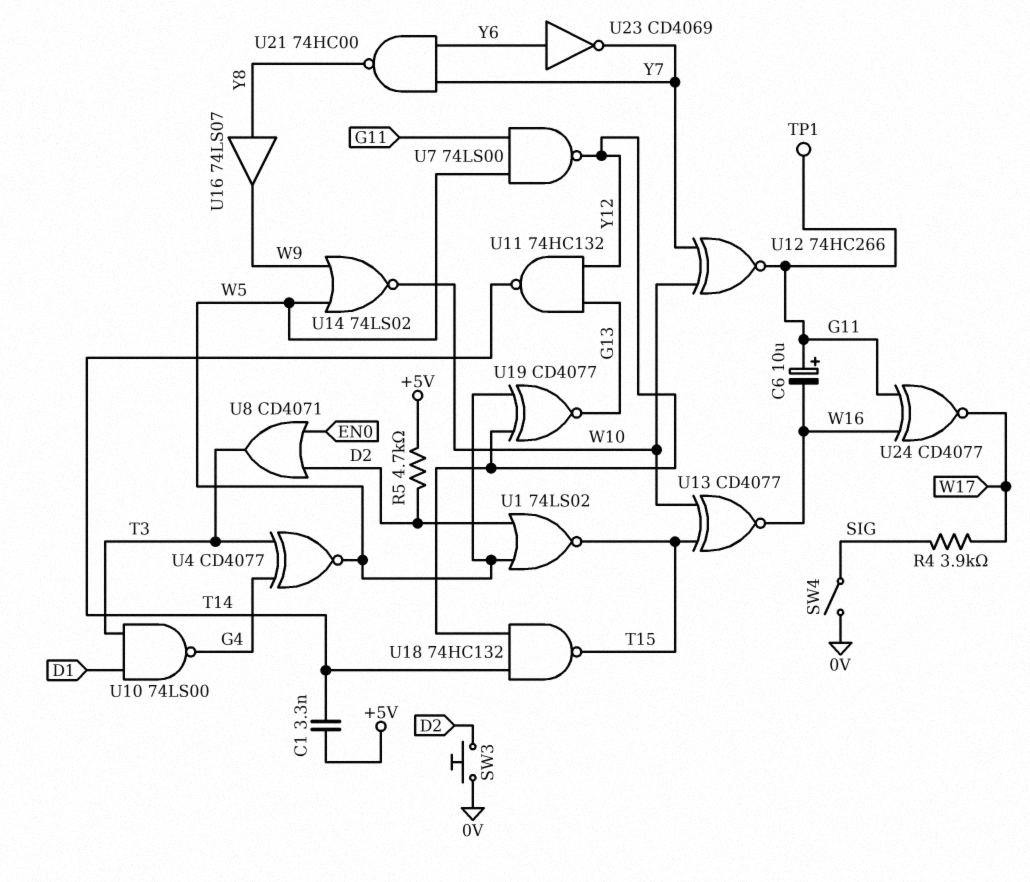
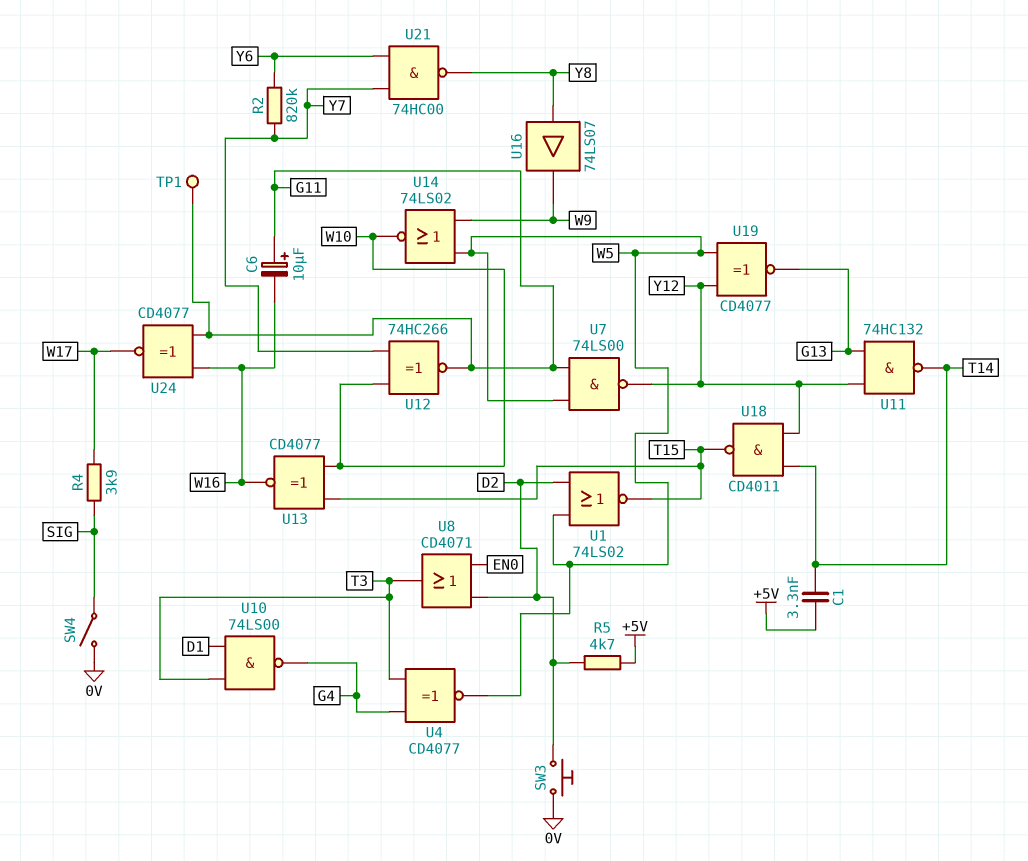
R2: none -> 820k (Y6, Y7)
U18: NAND 74HC132 (in T14, in Y12, out T15) -> NAND CD4011 (in T14, in Y12, out T15)
U23: NOT CD4069 (in Y6, out Y7) -> none

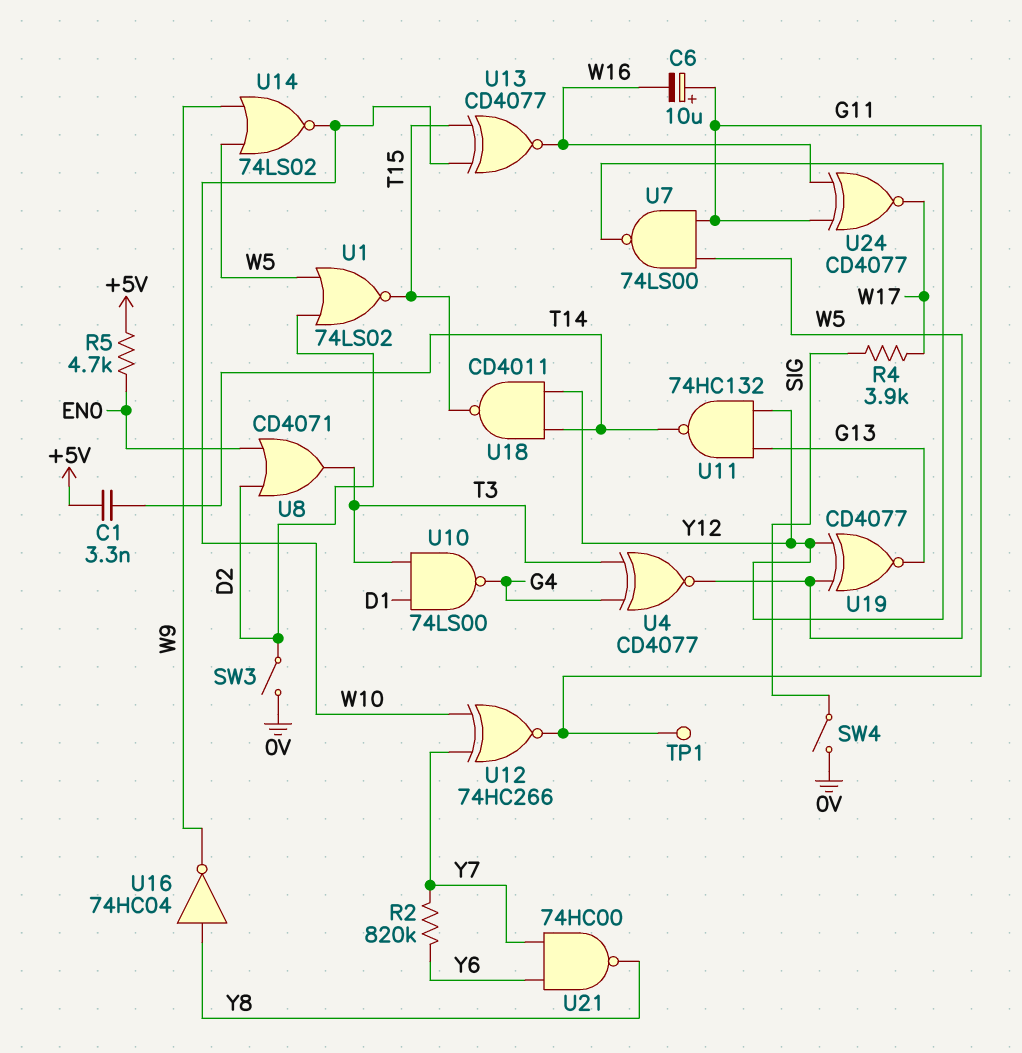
R5: 4.7k (+5V, D2) -> 4.7k (+5V, EN0)
SW3: button (0V, D2) -> switch (0V, D2)
U16: buffer 74LS07 (in Y8, out W9) -> NOT 74HC04 (in Y8, out W9)

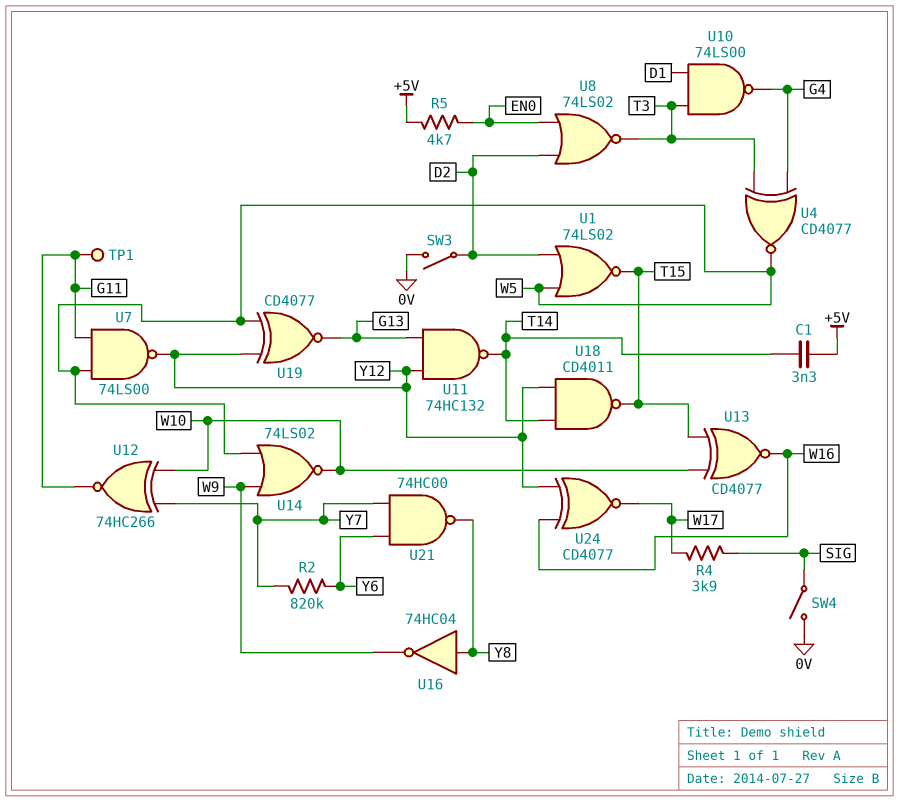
C6: 10uF (plus G11, minus W16) -> none
U8: OR CD4071 (in D2, in EN0, out T3) -> NOR 74LS02 (in D2, in EN0, out T3)
U24: XNOR CD4077 (in G11, in W16, out W17) -> XNOR CD4077 (in W16, in Y12, out W17)

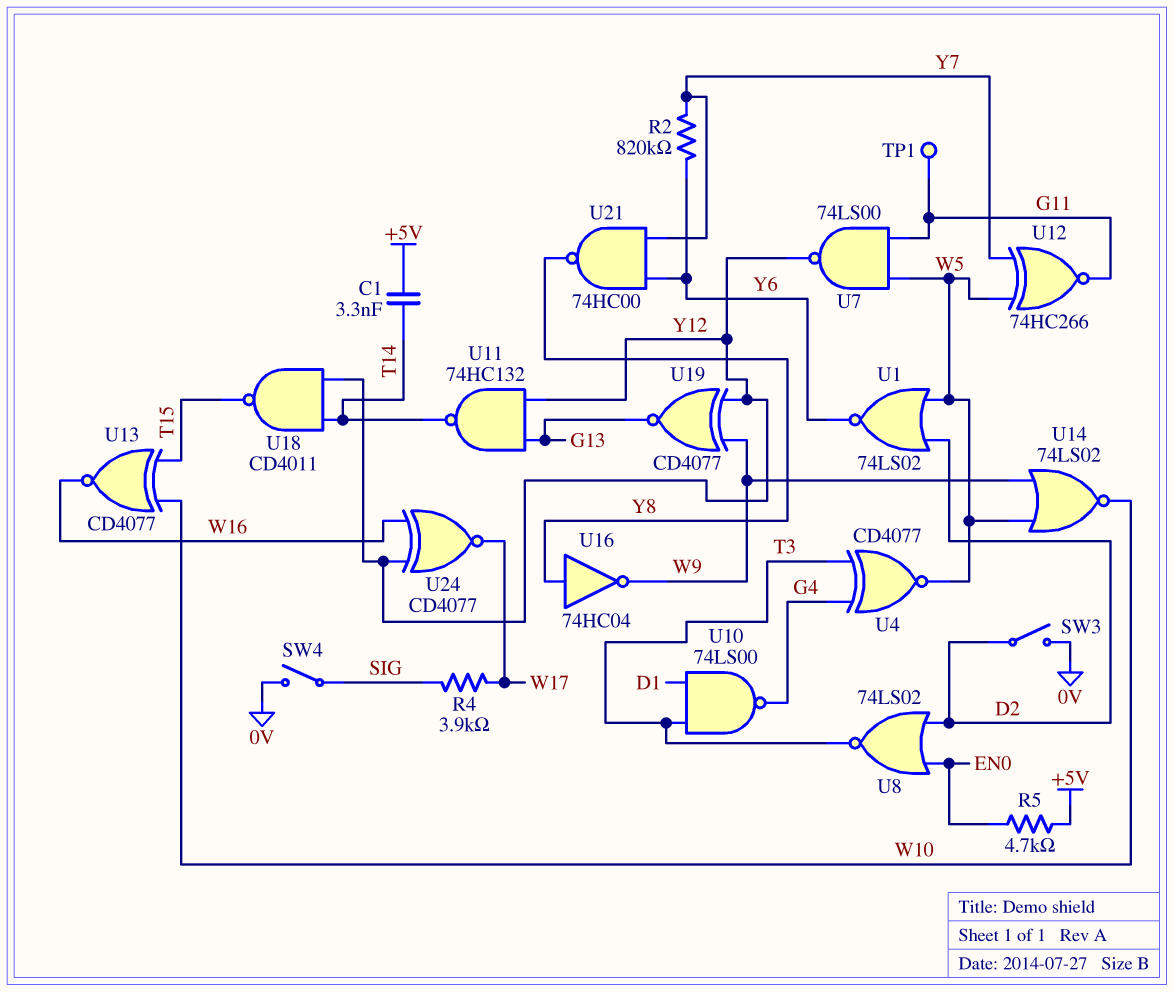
U1: NOR 74LS02 (in D2, in W5, out T15) -> NOR 74LS02 (in D2, in W5, out Y6)
U12: XNOR 74HC266 (in W10, in Y7, out G11) -> XNOR 74HC266 (in W5, in Y7, out G11)
U19: XNOR CD4077 (in W5, in Y12, out G13) -> XNOR CD4077 (in W9, in Y12, out G13)

